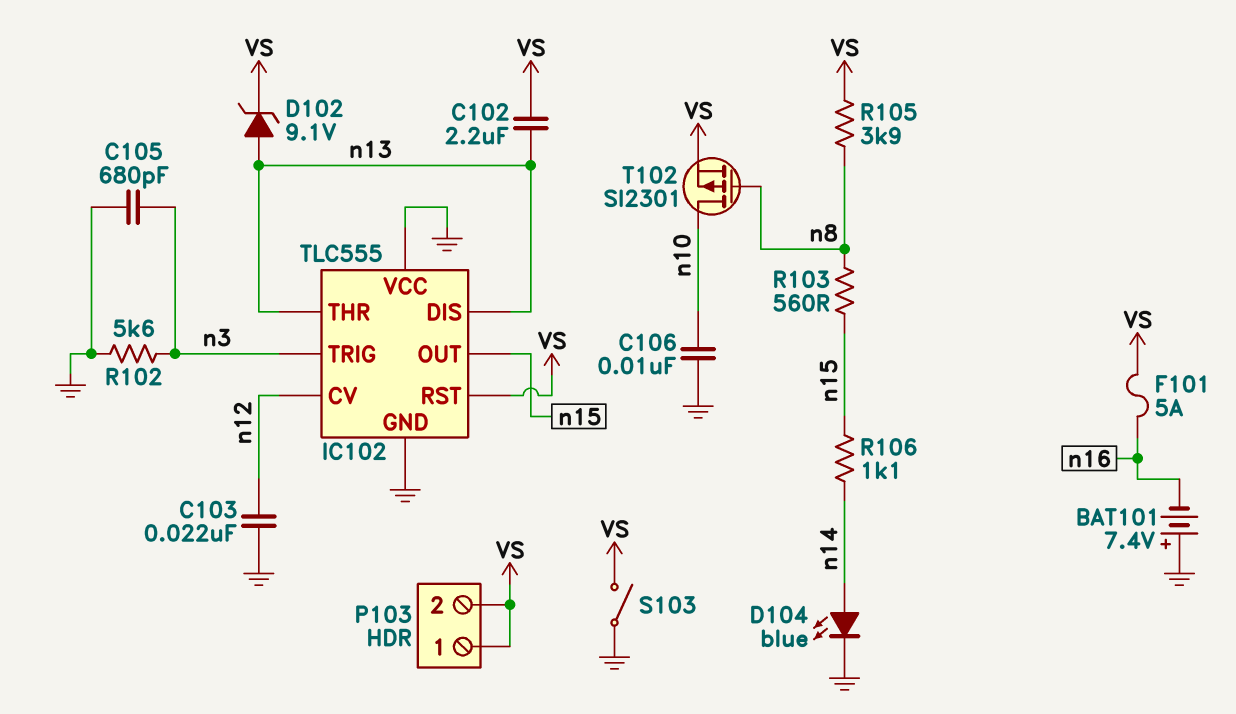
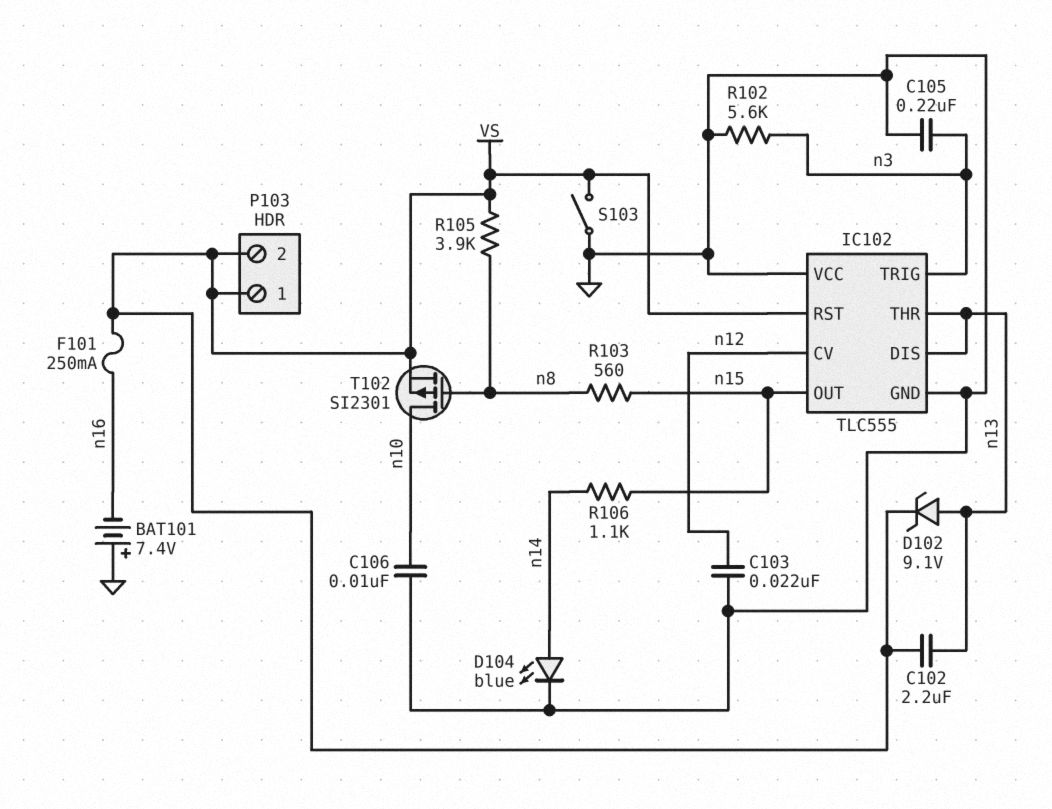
C105: 680pF (GND, n3) -> 220nF (GND, n3)
F101: 5A (VS, n16) -> 250mA (VS, n16)

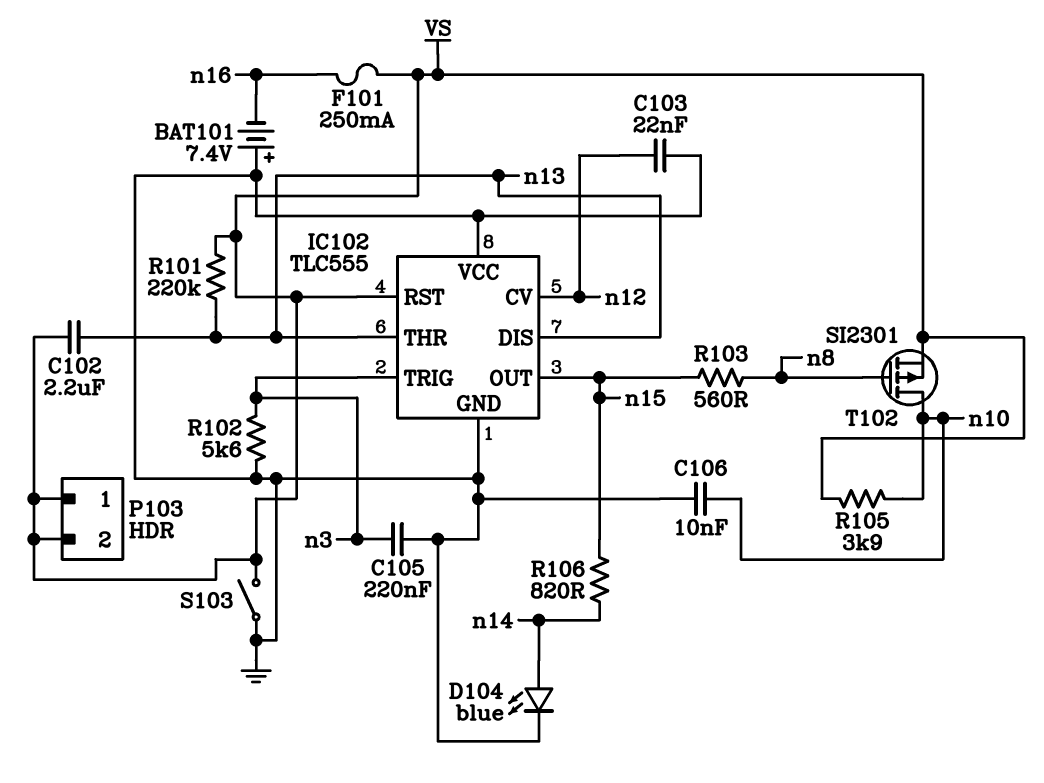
D102: zener 9.1V (A n13, K VS) -> none
R101: none -> 220k (VS, n13)
R105: 3.9k (VS, n8) -> 3.9k (VS, n10)
R106: 1.1k (n14, n15) -> 820 (n14, n15)

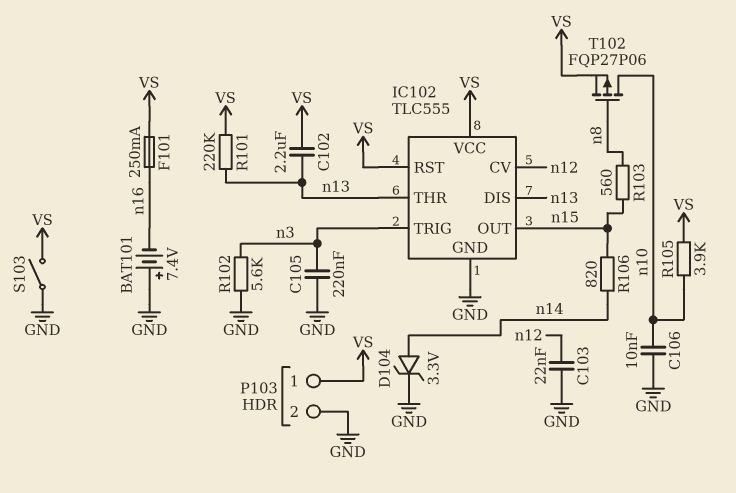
D104: LED blue (A n14, K GND) -> zener 3.3V (A n14, K GND)
IC102 pin VCC: GND -> VS
P103 pin 2: VS -> GND
T102: PMOS SI2301 (G n8, D n10, S VS) -> PMOS FQP27P06 (G n8, D n10, S VS)

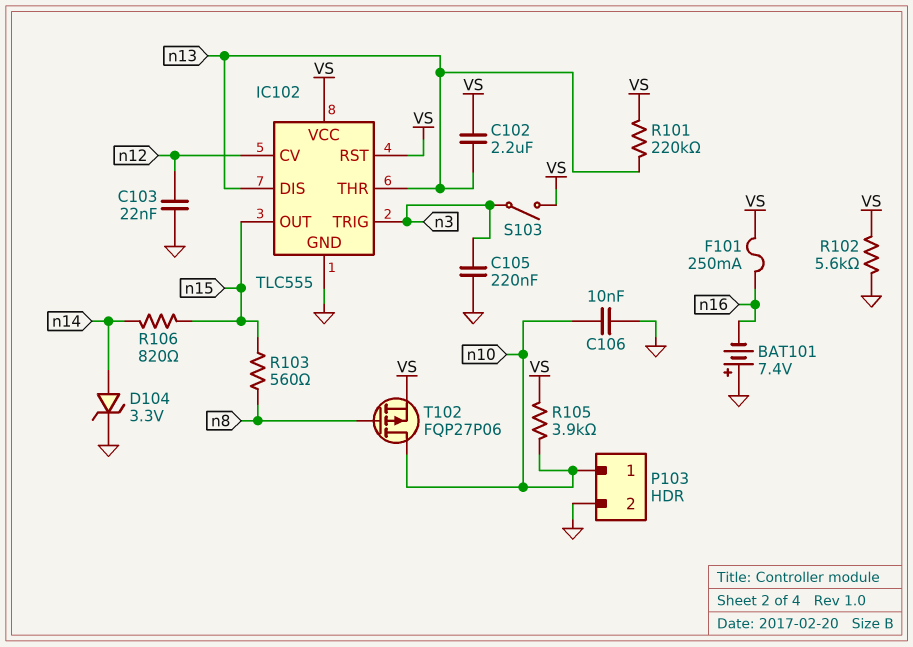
P103 pin 1: VS -> n10
R102: 5.6k (GND, n3) -> 5.6k (GND, VS)
S103: switch (GND, VS) -> switch (VS, n3)

